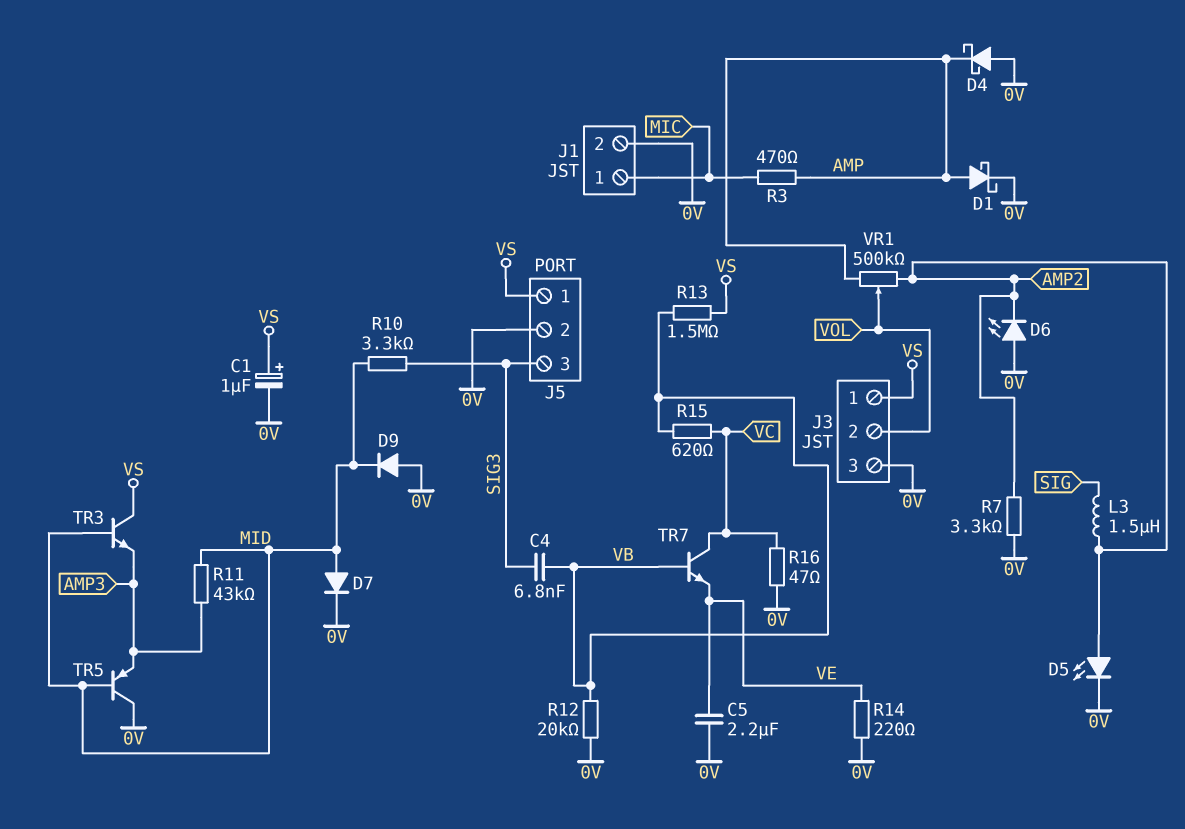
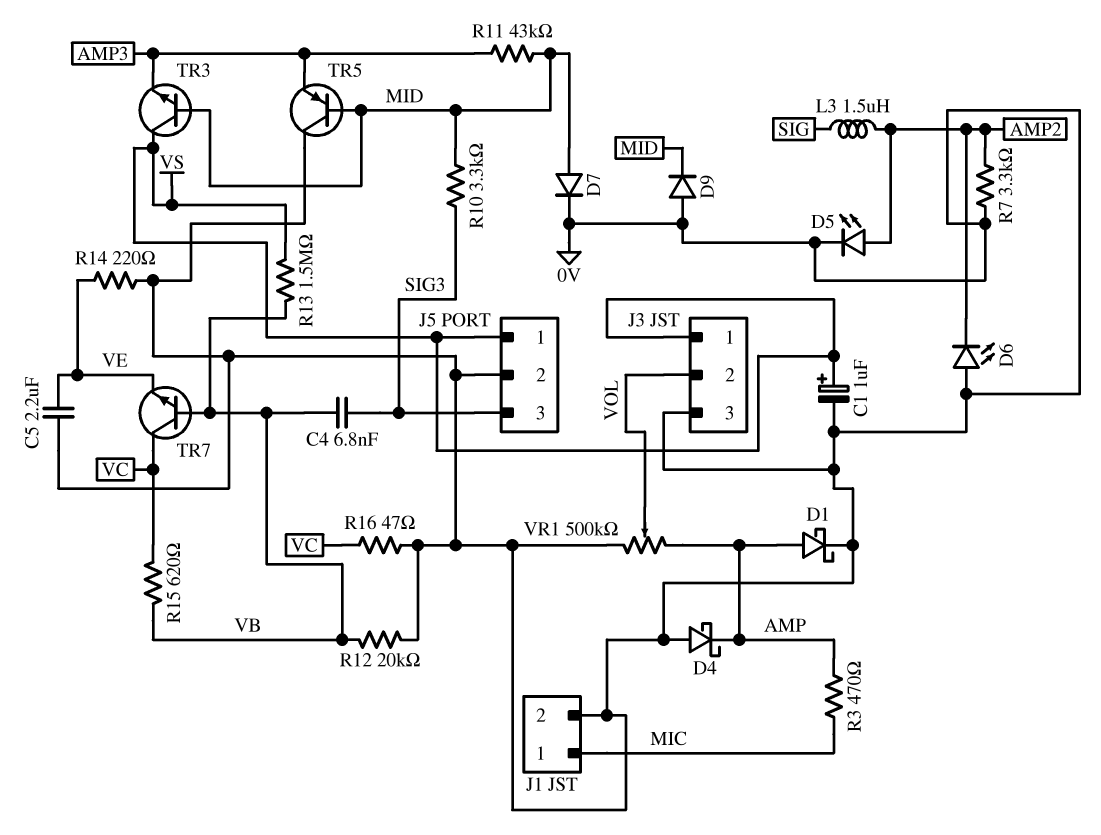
VR1: 500k (AMP, AMP2, wiper VOL) -> 500k (0V, AMP, wiper VOL)

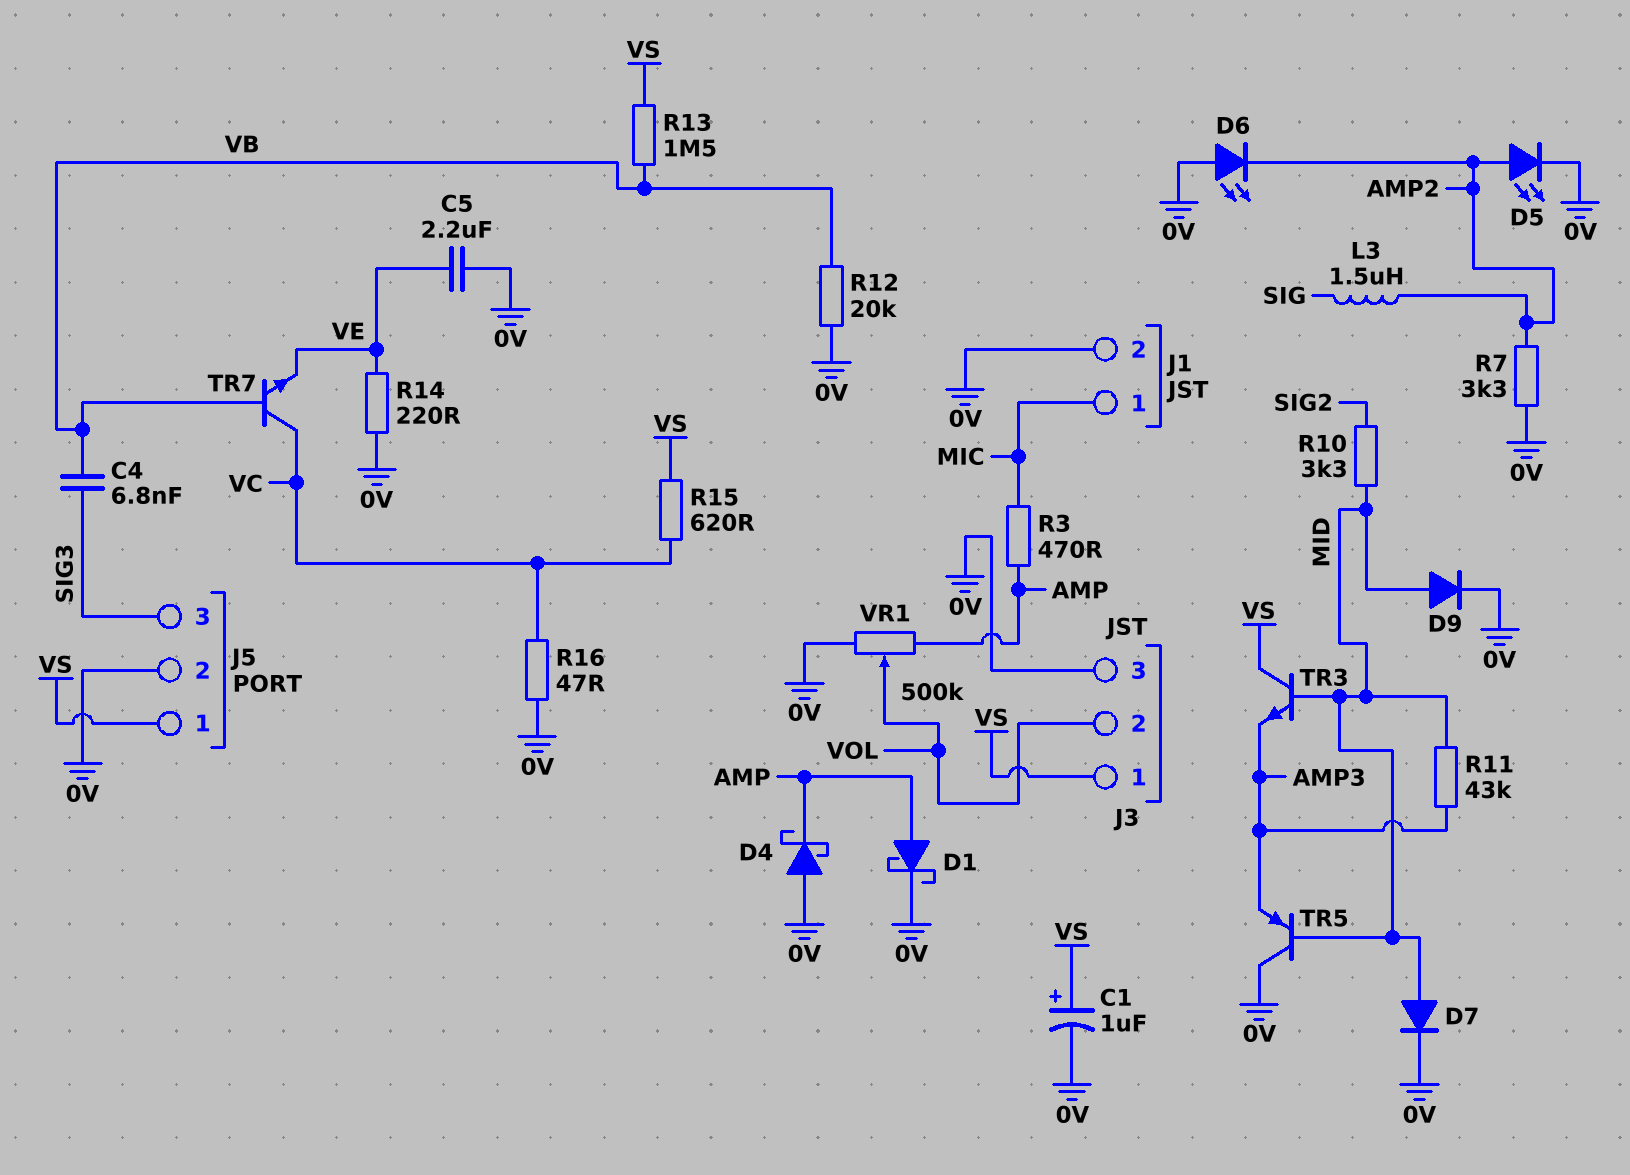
D9: diode (A 0V, K MID) -> diode (A MID, K 0V)
R10: 3.3k (MID, SIG3) -> 3.3k (MID, SIG2)
R15: 620 (VB, VC) -> 620 (VC, VS)

